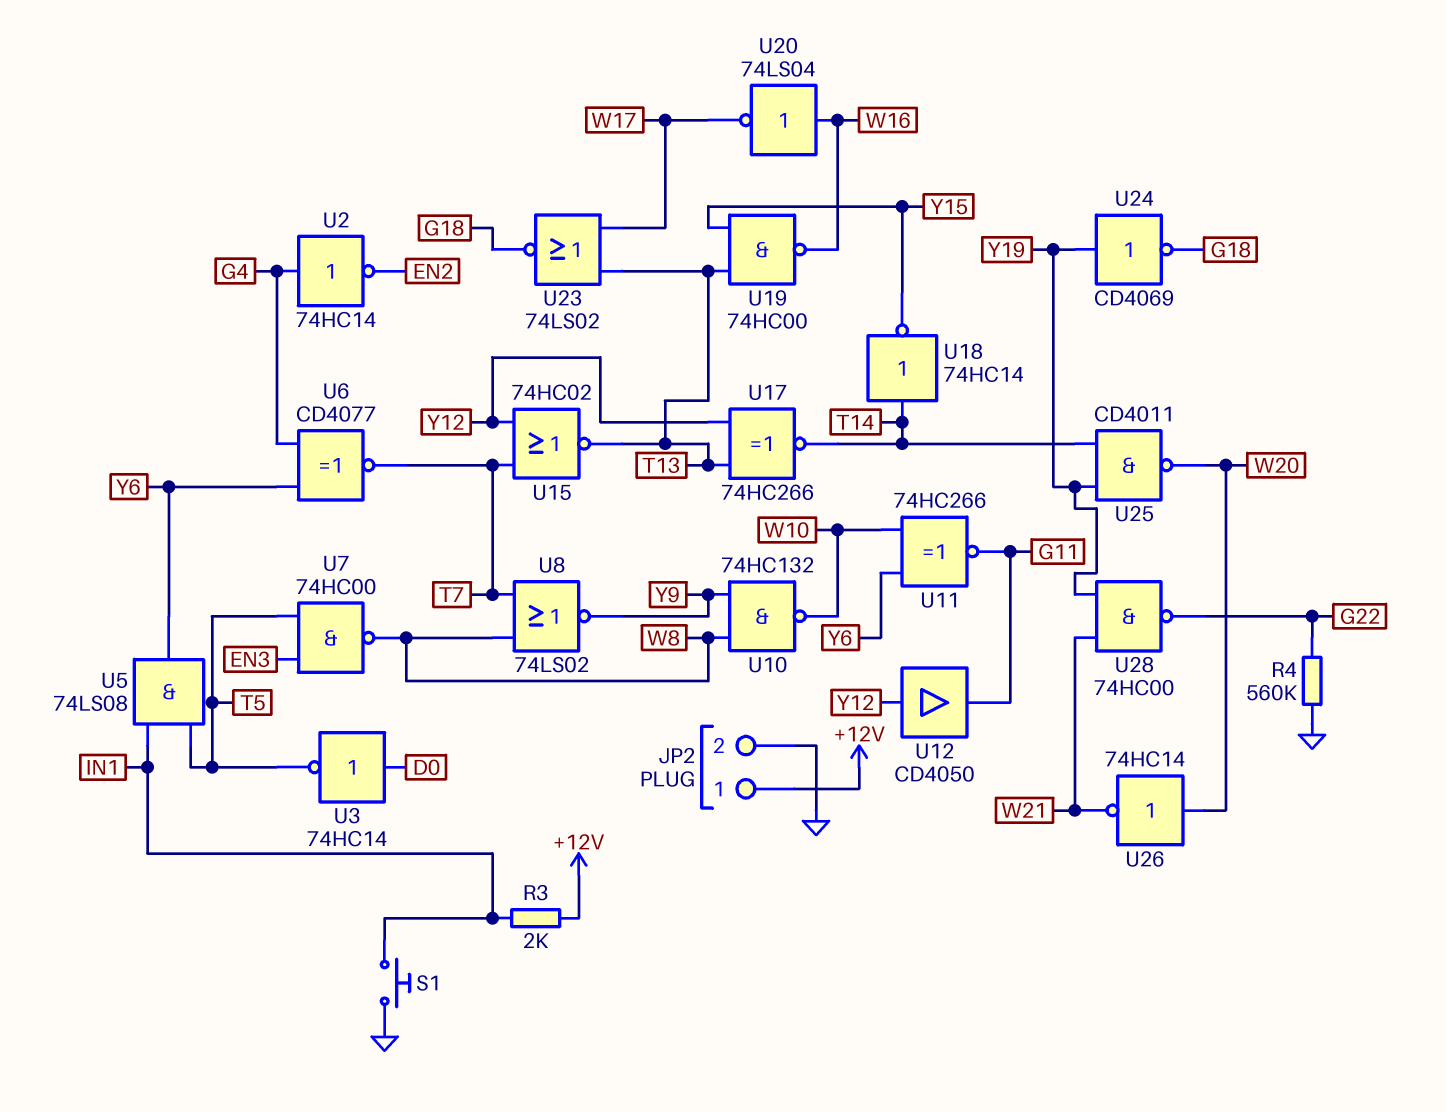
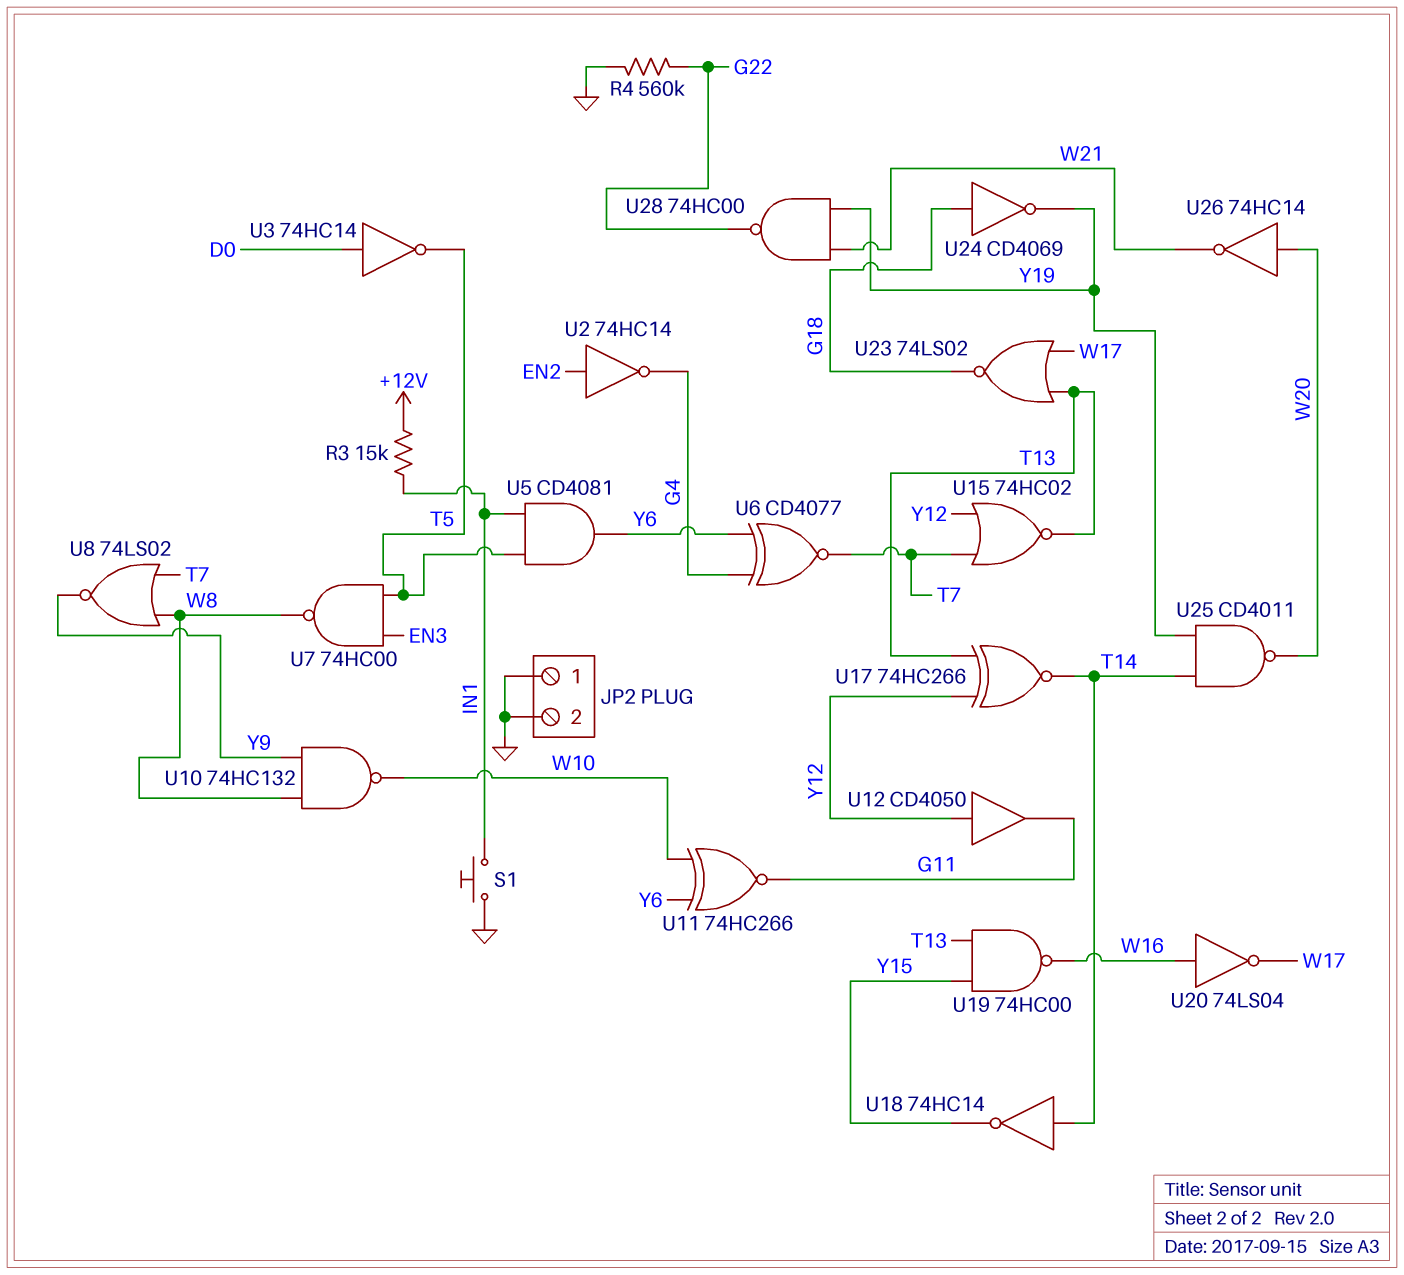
JP2 pin 1: +12V -> GND
R3: 2k (+12V, IN1) -> 15k (+12V, IN1)
U2: NOT 74HC14 (in G4, out EN2) -> NOT 74HC14 (in EN2, out G4)
U5: AND 74LS08 (in IN1, in T5, out Y6) -> AND CD4081 (in IN1, in T5, out Y6)
U24: NOT CD4069 (in Y19, out G18) -> NOT CD4069 (in G18, out Y19)

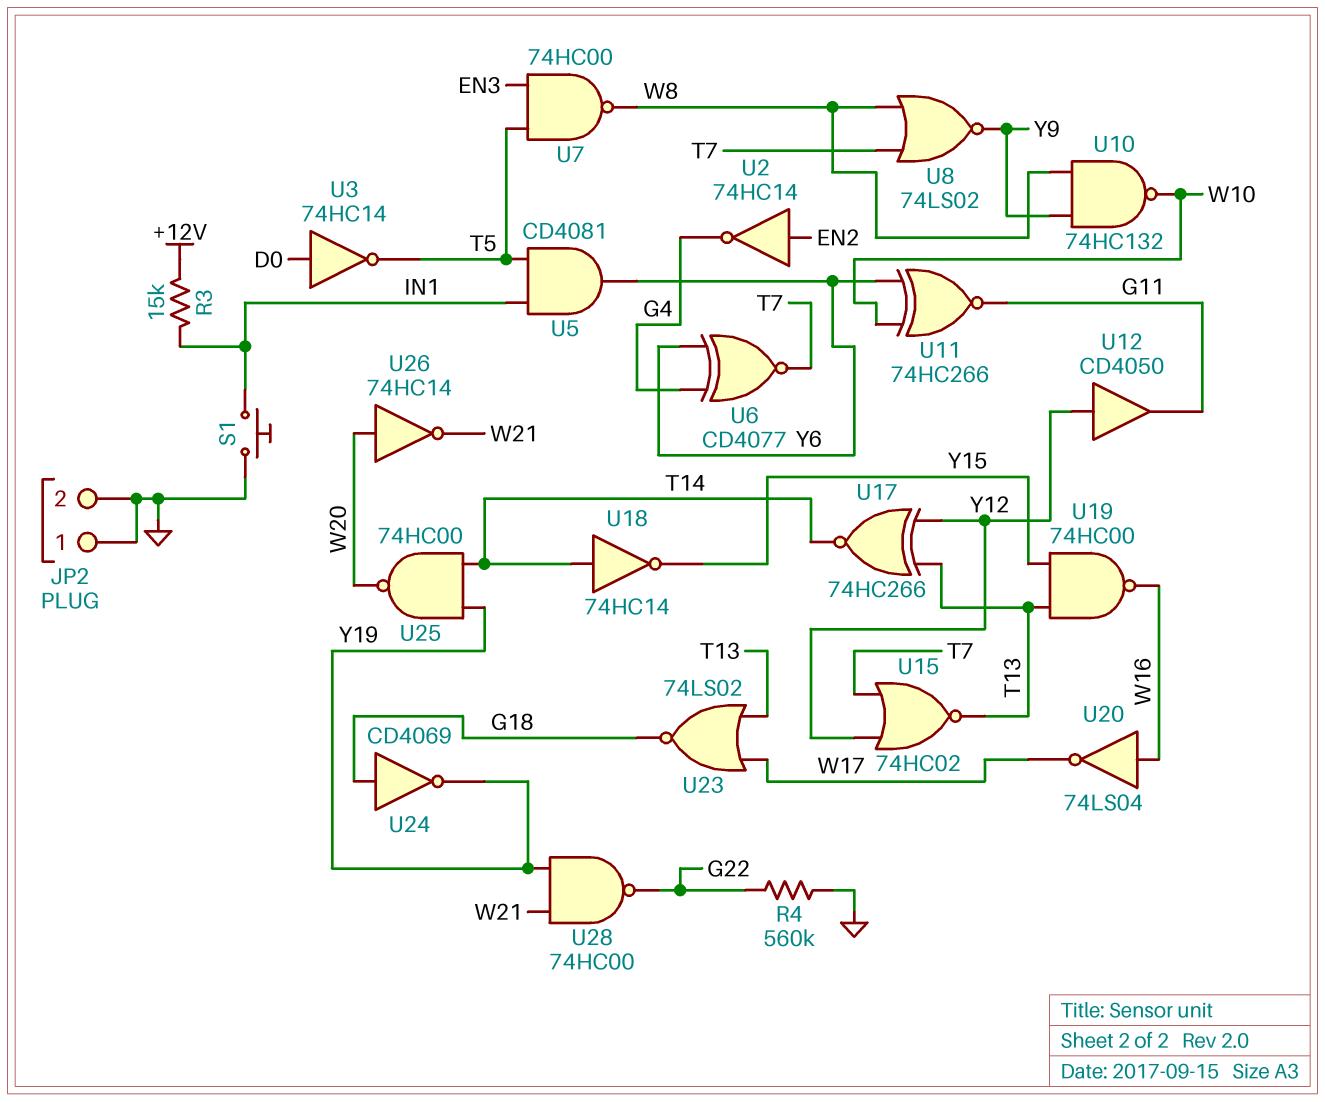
U25: NAND CD4011 (in T14, in Y19, out W20) -> NAND 74HC00 (in T14, in Y19, out W20)

